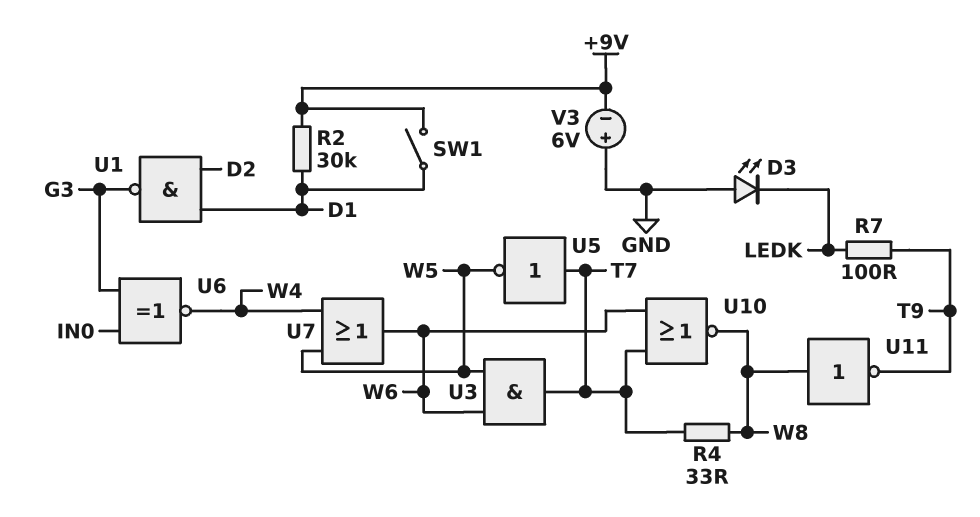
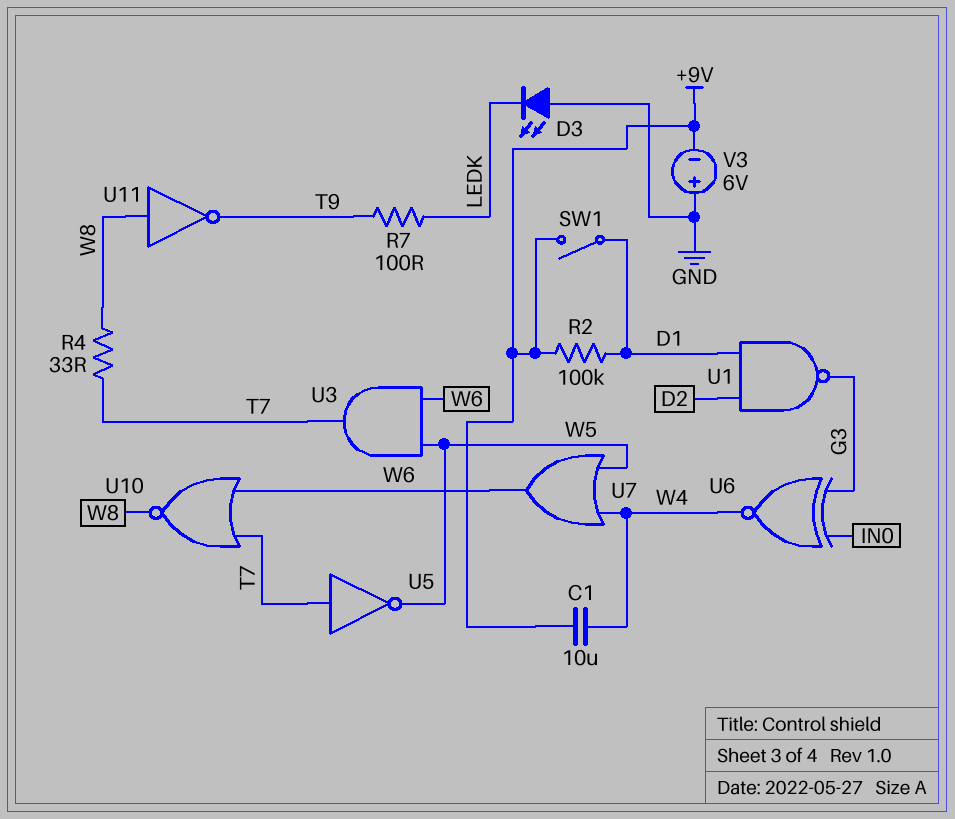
C1: none -> 10uF (+9V, W4)
R2: 30k (+9V, D1) -> 100k (+9V, D1)

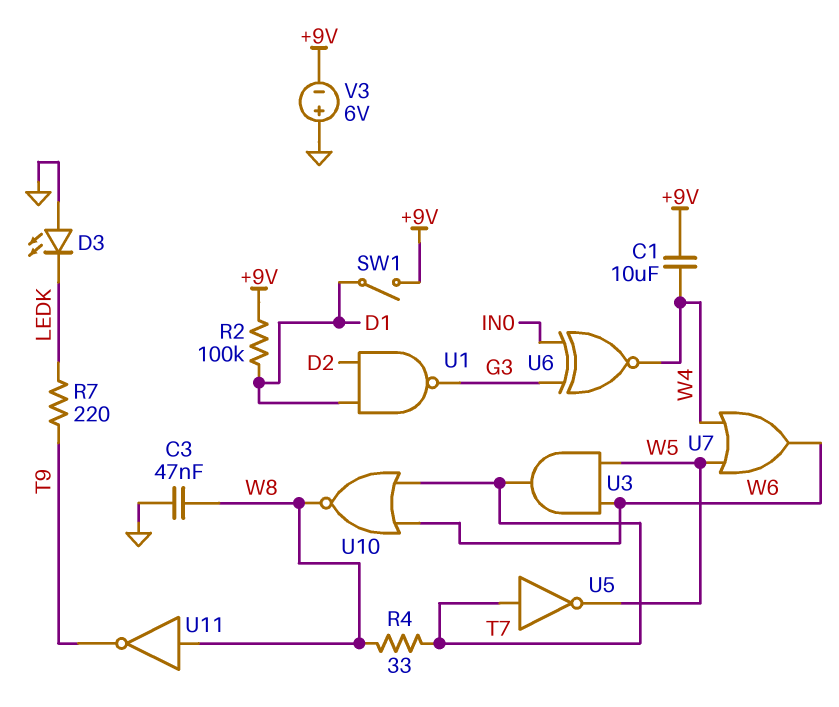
C3: none -> 47nF (GND, W8)
R7: 100 (LEDK, T9) -> 220 (LEDK, T9)

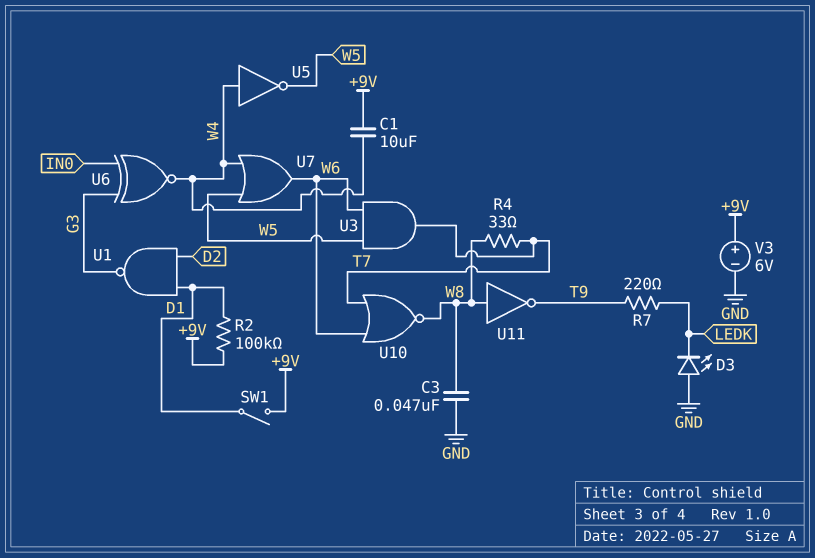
U5: NOT (in T7, out W5) -> NOT (in W4, out W5)
V3: 6V (plus GND, minus +9V) -> 6V (plus +9V, minus GND)

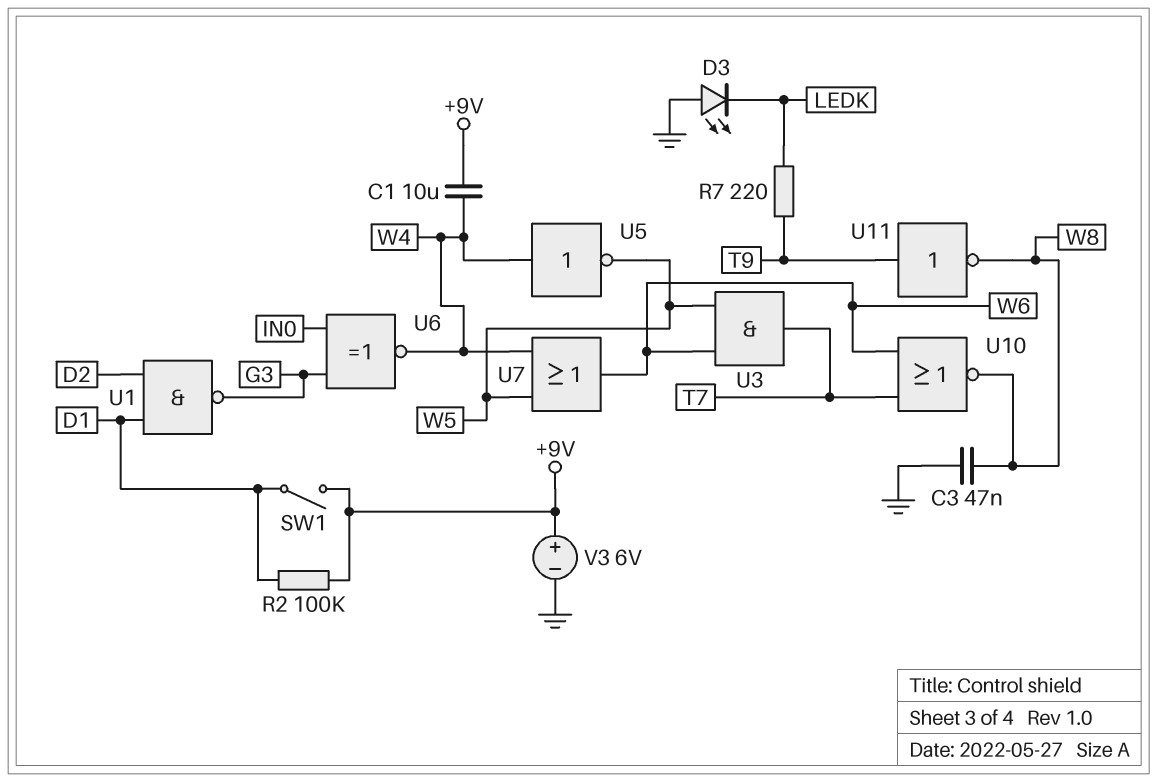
R4: 33 (T7, W8) -> none
U11: NOT (in W8, out T9) -> NOT (in T9, out W8)

